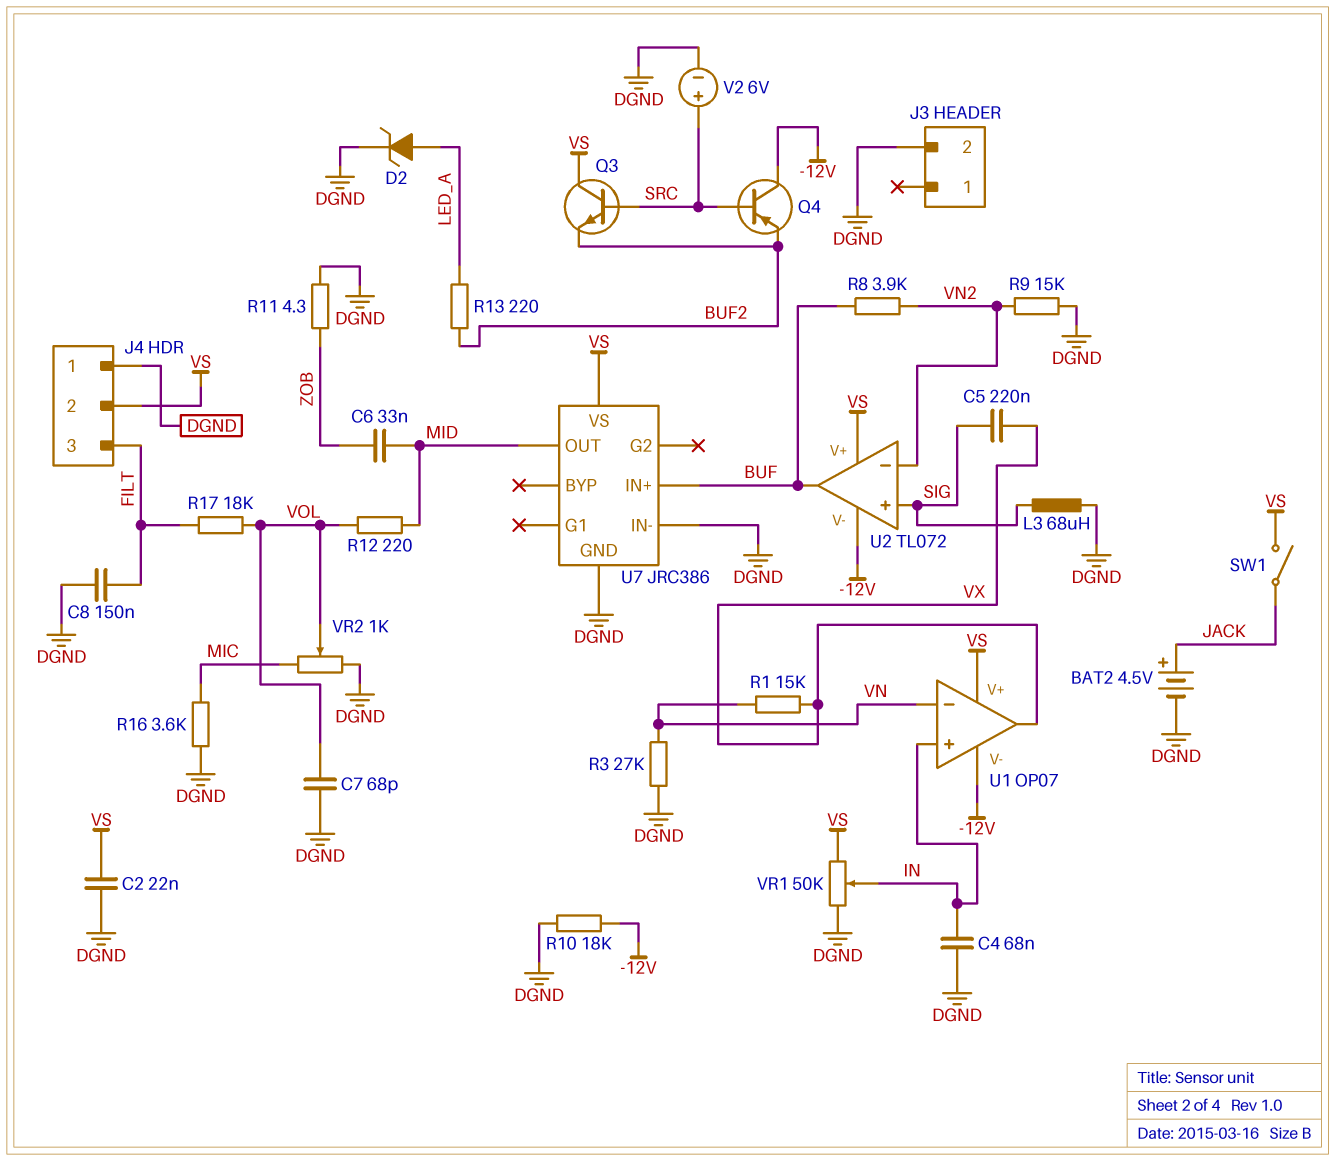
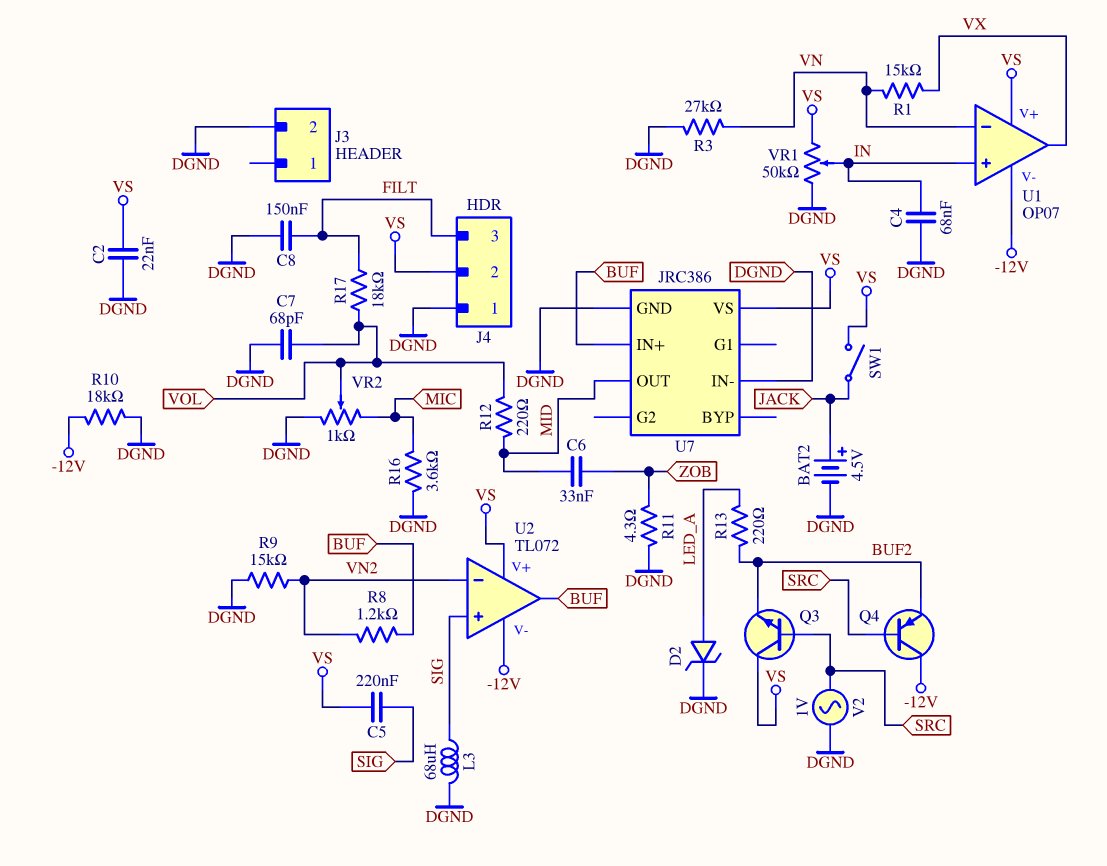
C5: 220nF (SIG, VX) -> 220nF (SIG, VS)
R8: 3.9k (BUF, VN2) -> 1.2k (BUF, VN2)
V2: 6V (plus SRC, minus DGND) -> AC 1V (DGND, SRC)

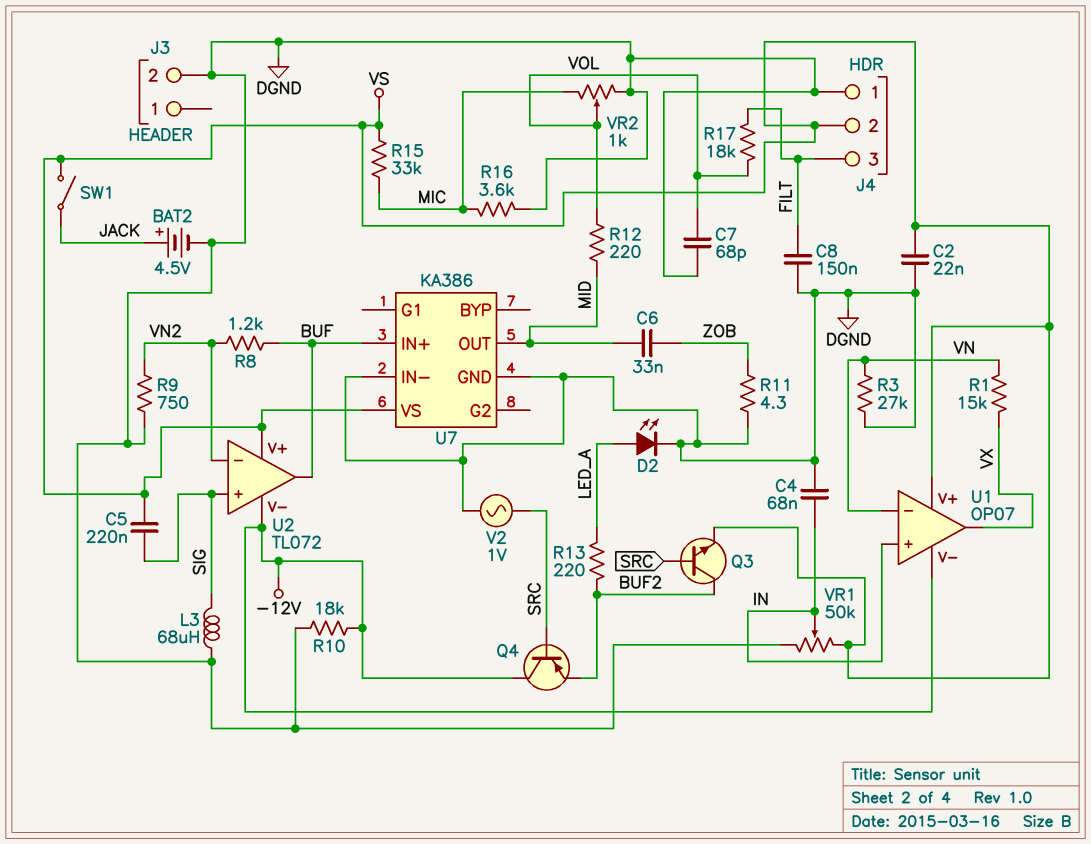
D2: zener (A LED_A, K DGND) -> LED (A LED_A, K DGND)
Q3: NPN (B SRC, C VS, E BUF2) -> NPN (B SRC, C BUF2, E VS)
R9: 15k (DGND, VN2) -> 750 (DGND, VN2)
R15: none -> 33k (MIC, VS)
U7: JRC386 -> KA386

